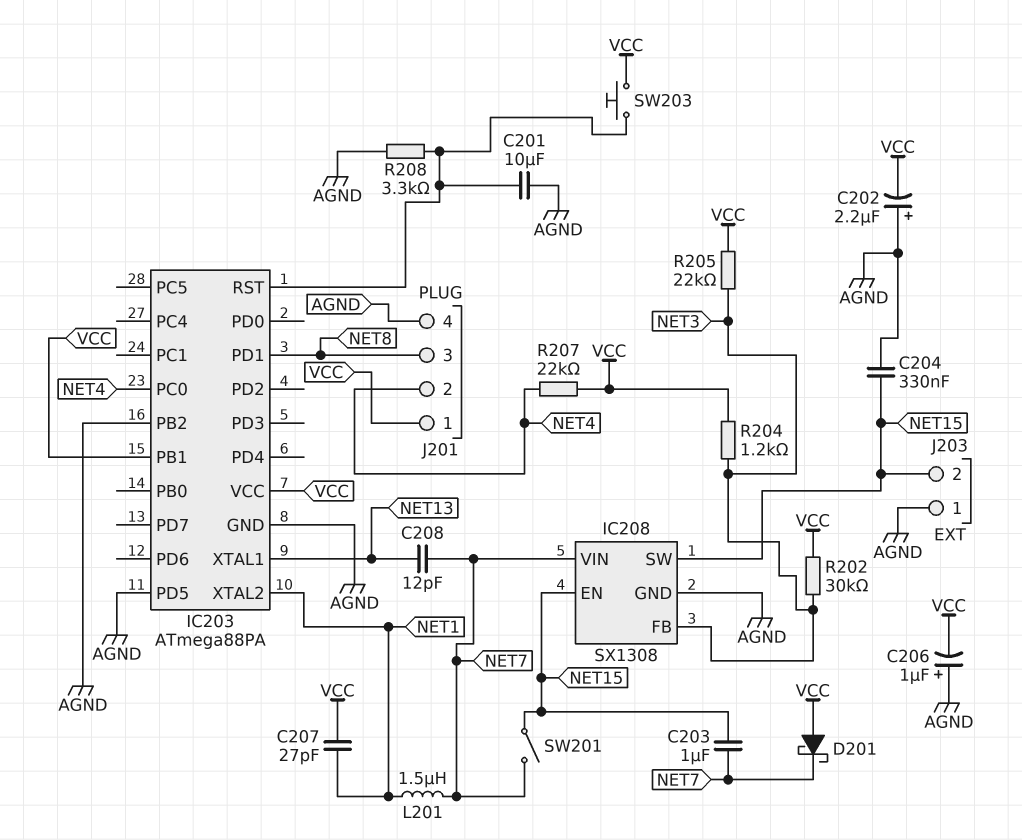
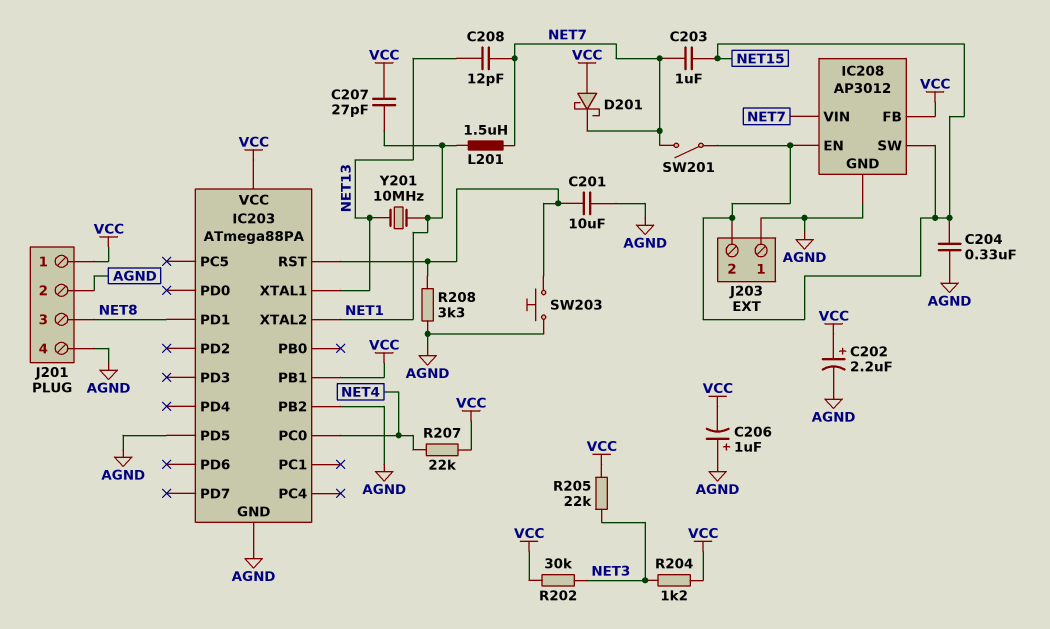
C202: 2.2uF (plus AGND, minus VCC) -> 2.2uF (plus VCC, minus AGND)
IC208: SX1308 -> AP3012
IC208 pin FB: NET3 -> VCC
J201 pin 2: NET4 -> AGND
SW203: button (IC203/RST, VCC) -> button (AGND, IC203/RST)
Y201: none -> 10MHz (NET1, NET13)

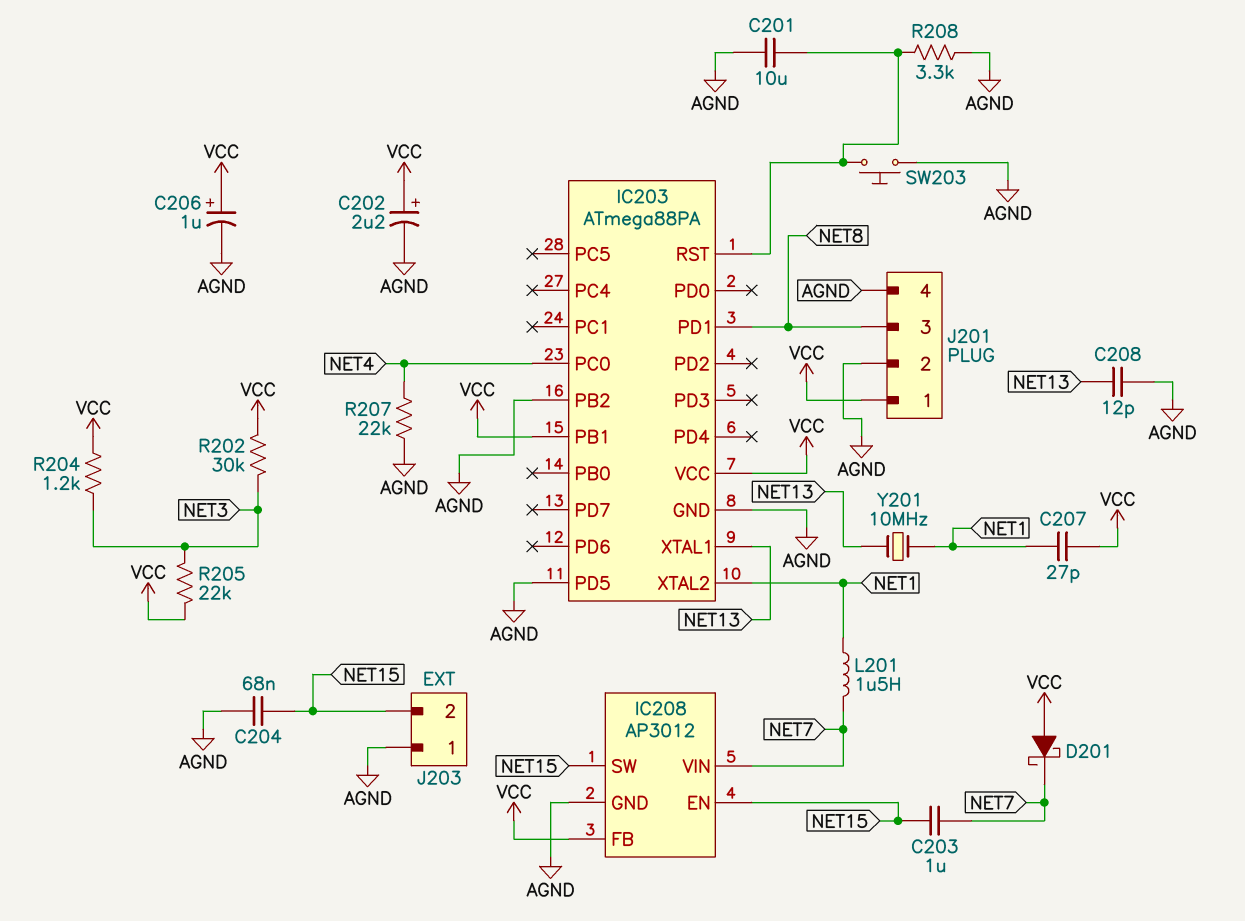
C204: 330nF (AGND, NET15) -> 68nF (AGND, NET15)
C206: 1uF (plus AGND, minus VCC) -> 1uF (plus VCC, minus AGND)
C208: 12pF (NET7, NET13) -> 12pF (AGND, NET13)
R207: 22k (NET4, VCC) -> 22k (AGND, NET4)
SW201: switch (NET7, NET15) -> none

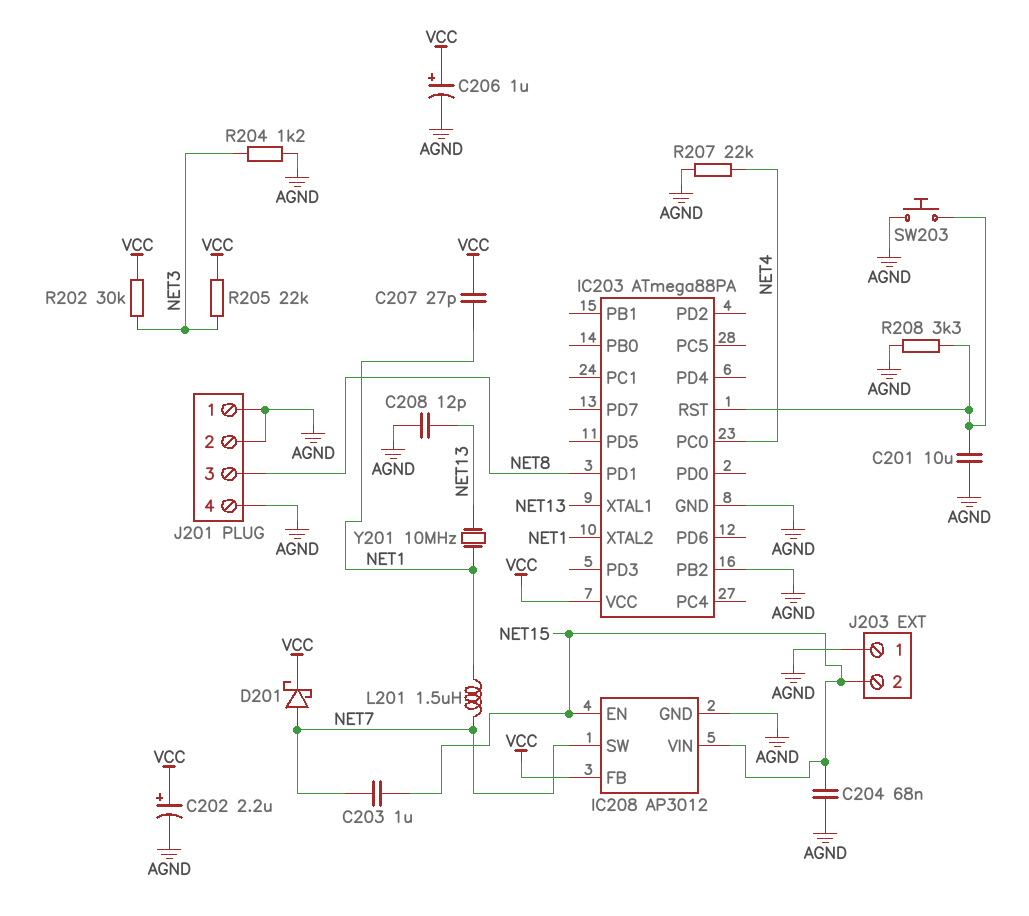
D201: schottky (A VCC, K NET7) -> schottky (A NET7, K VCC)
IC203 pin PB1: VCC -> none
IC203 pin PD5: AGND -> none
IC208 pin SW: NET15 -> NET7
IC208 pin VIN: NET7 -> NET15
J201 pin 1: VCC -> AGND
R204: 1.2k (NET3, VCC) -> 1.2k (AGND, NET3)

